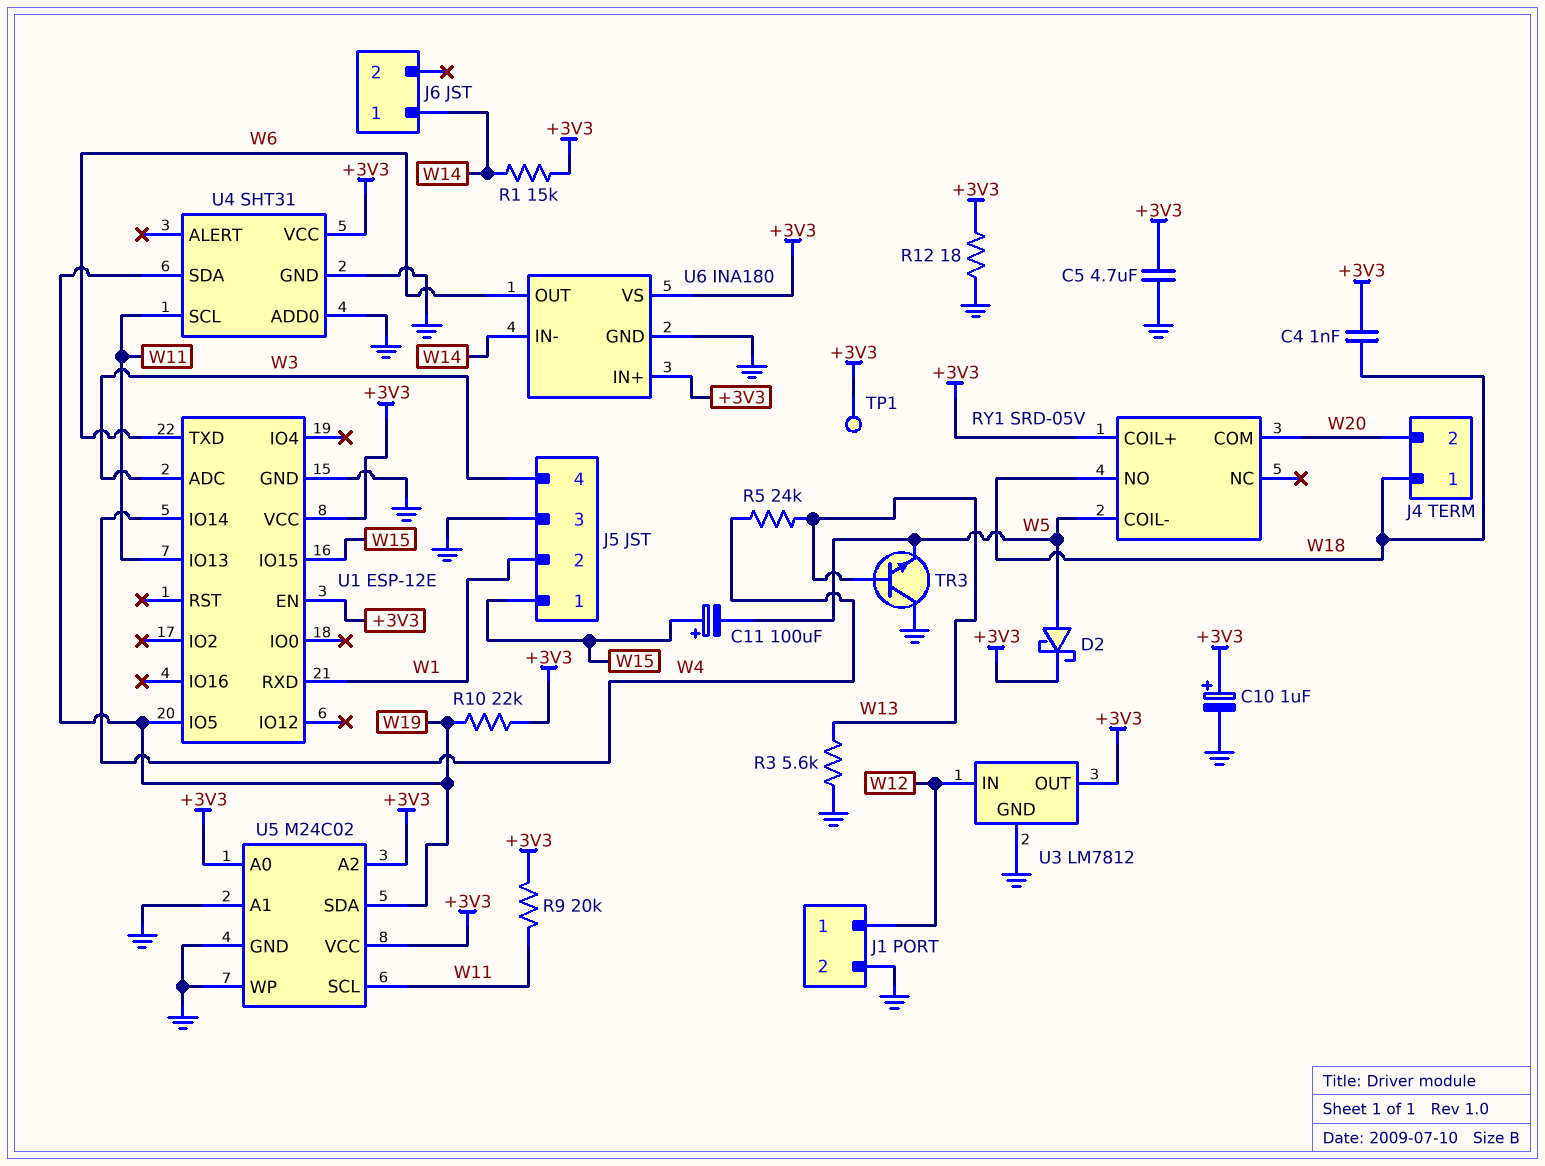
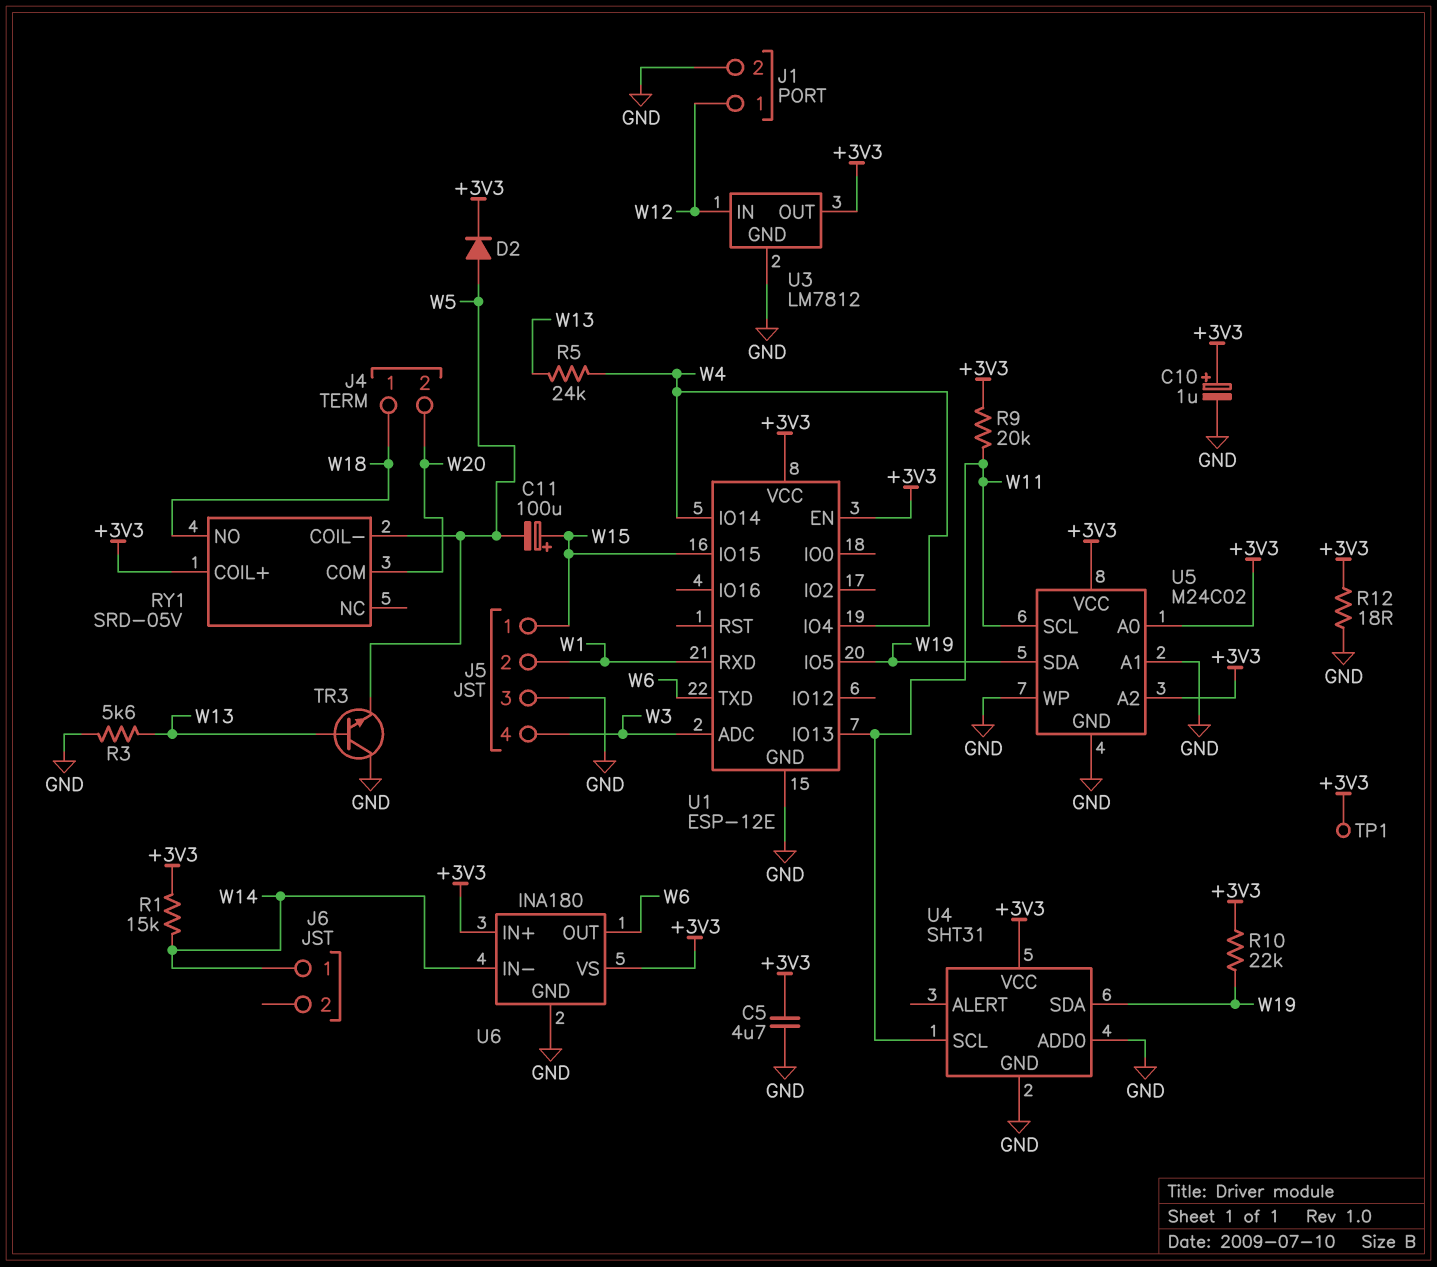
C4: 1nF (+3V3, W18) -> none
D2: schottky (A W5, K +3V3) -> diode (A W5, K +3V3)
U1 pin IO4: none -> W4

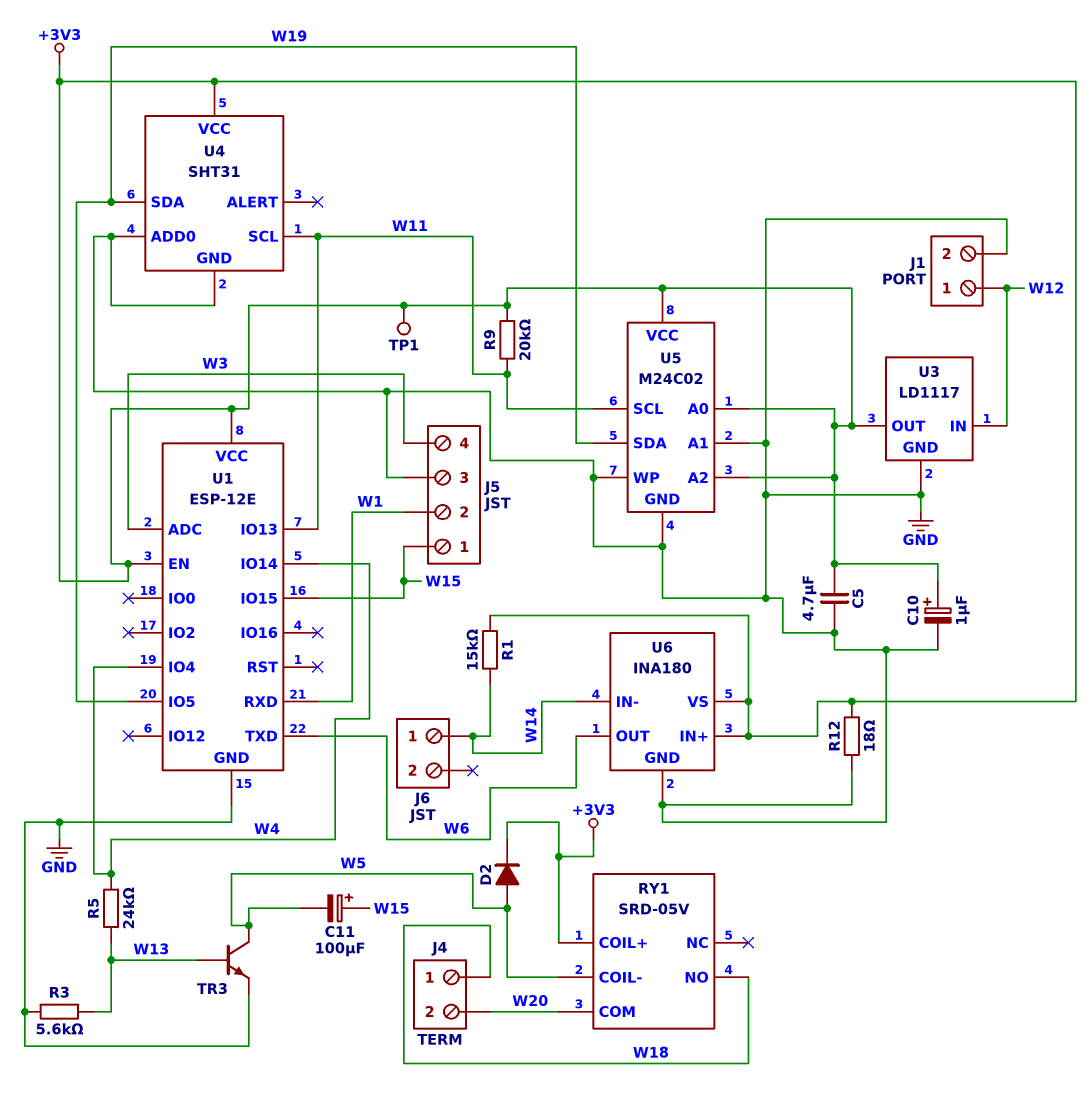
R10: 22k (+3V3, W19) -> none
TR3: NPN (B W13, C GND, E W5) -> NPN (B W13, C W5, E GND)
U3: LM7812 -> LD1117

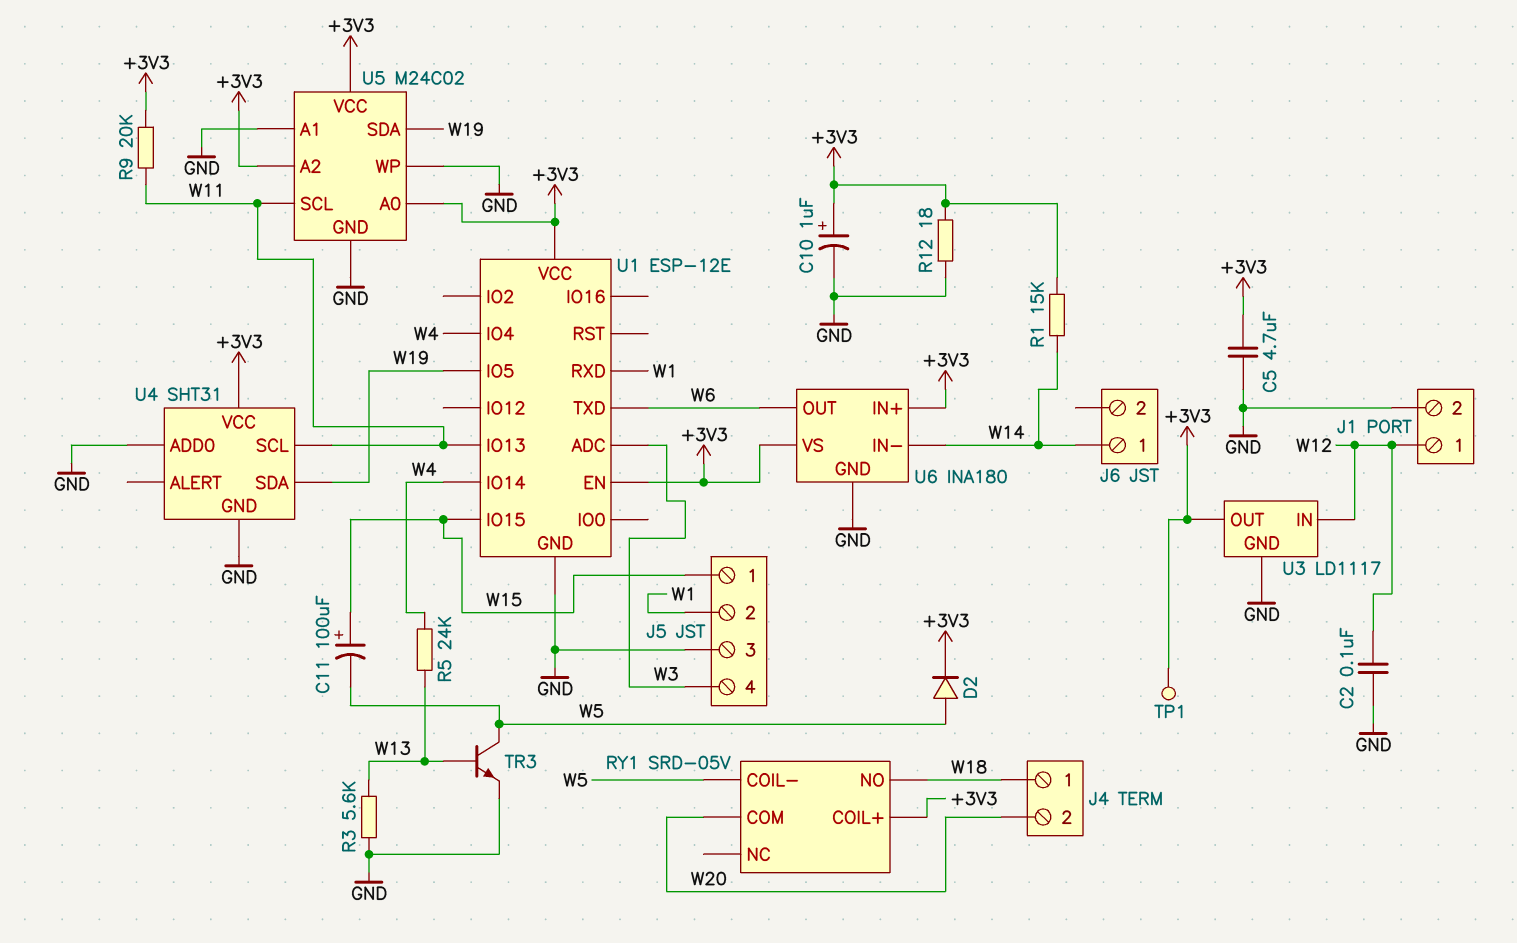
C2: none -> 100nF (GND, W12)

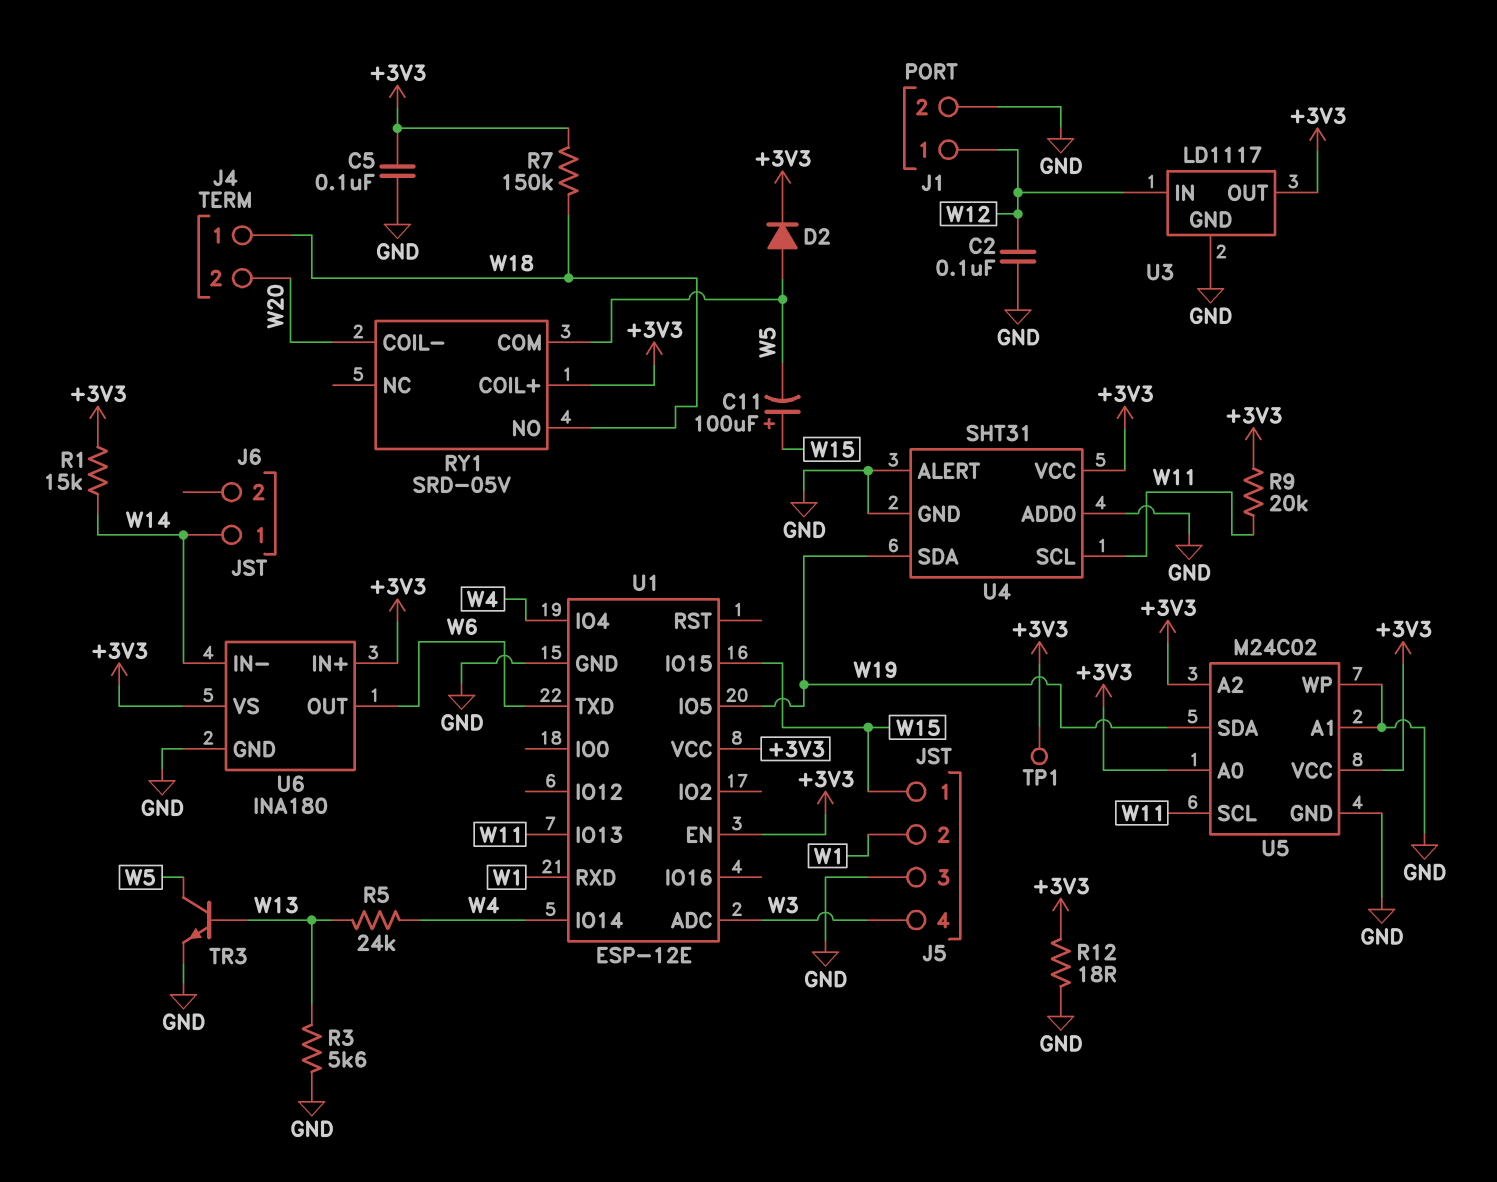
C5: 4.7uF (+3V3, GND) -> 100nF (+3V3, GND)
C10: 1uF (plus +3V3, minus GND) -> none
R7: none -> 150k (+3V3, W18)
RY1 pin COIL-: W5 -> W20
RY1 pin COM: W20 -> W5
U4 pin ALERT: none -> GND

